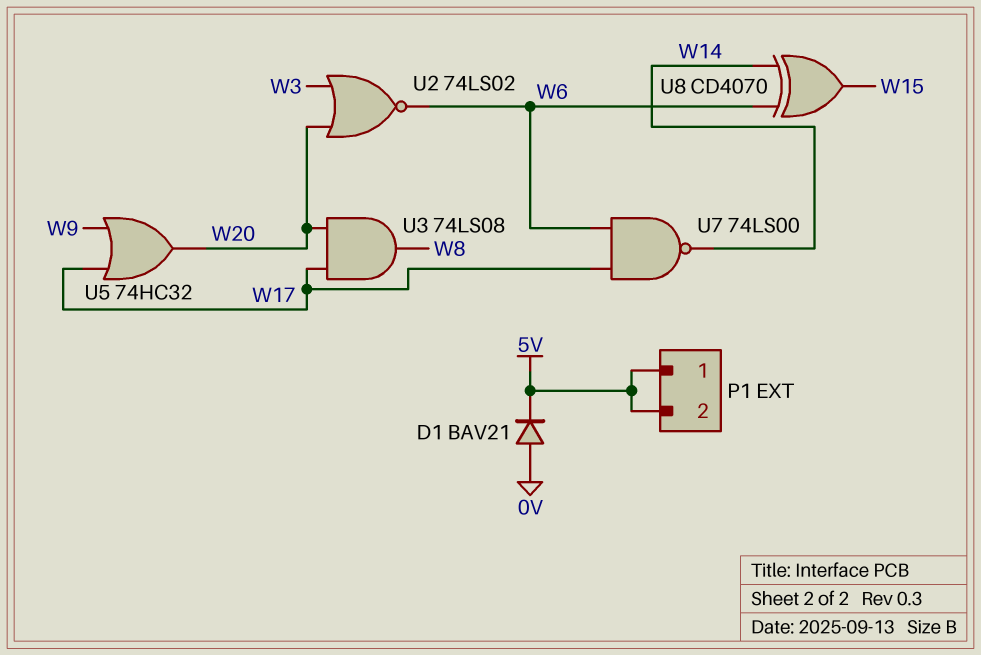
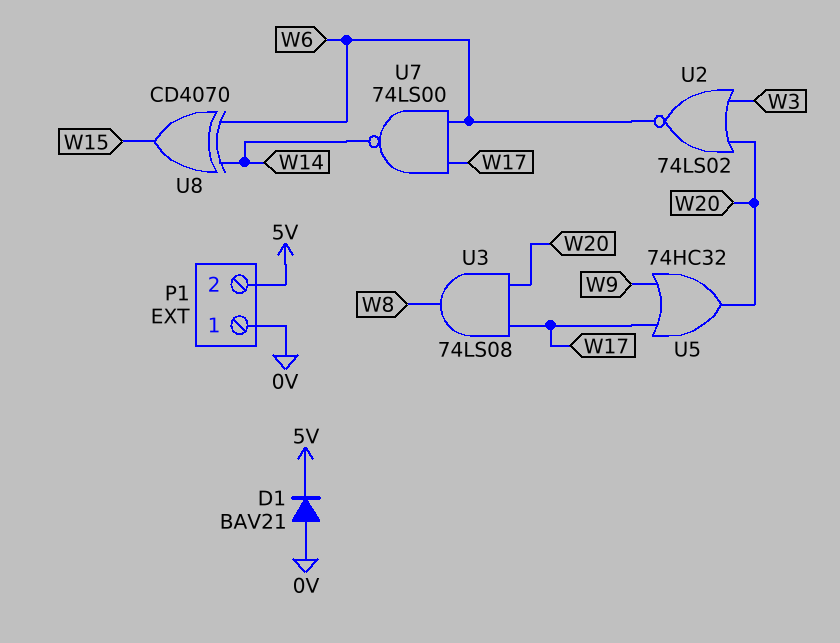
P1 pin 1: 5V -> 0V

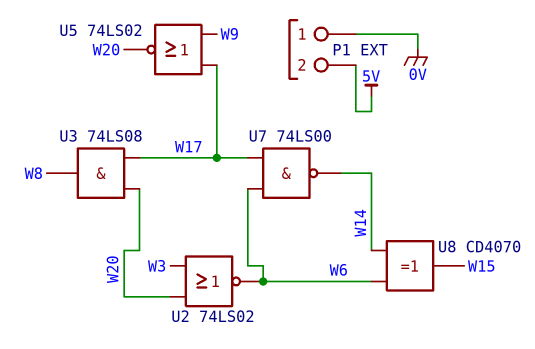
D1: diode BAV21 (A 0V, K 5V) -> none
U5: OR 74HC32 (in W9, in W17, out W20) -> NOR 74LS02 (in W9, in W17, out W20)

